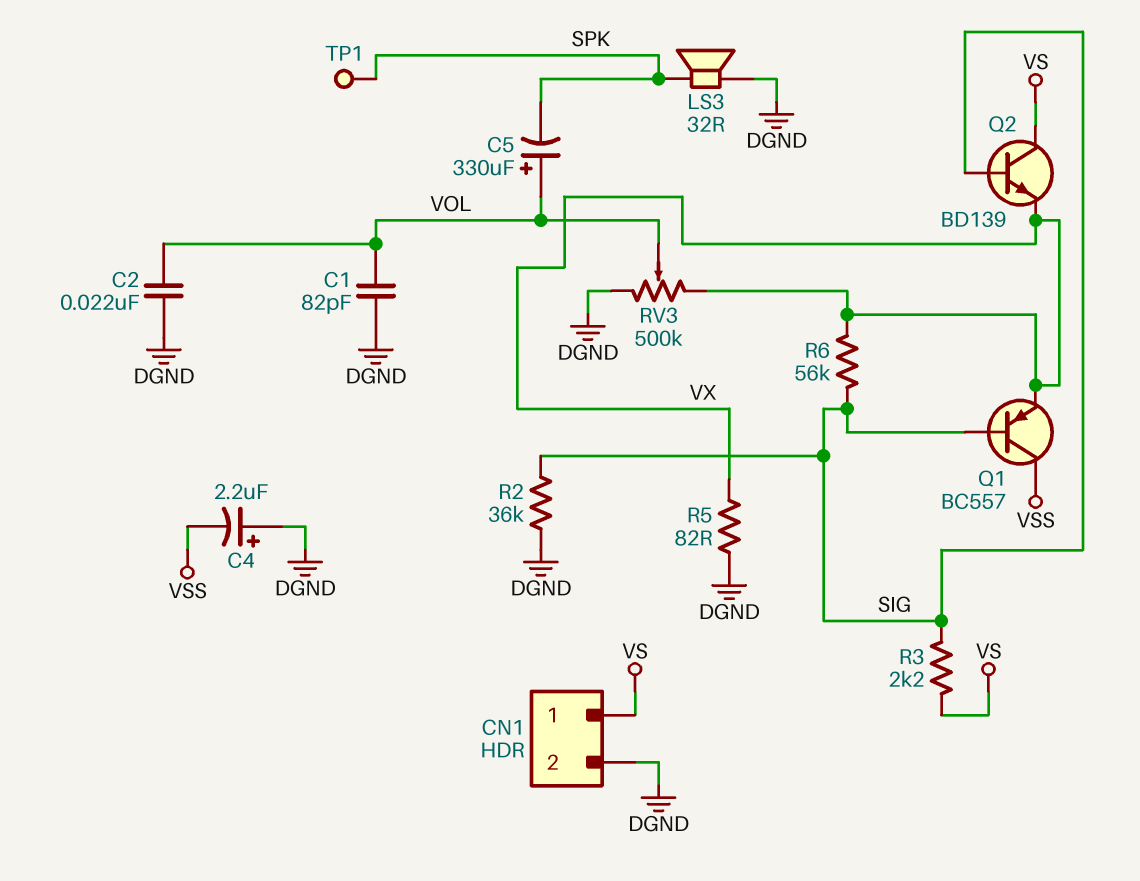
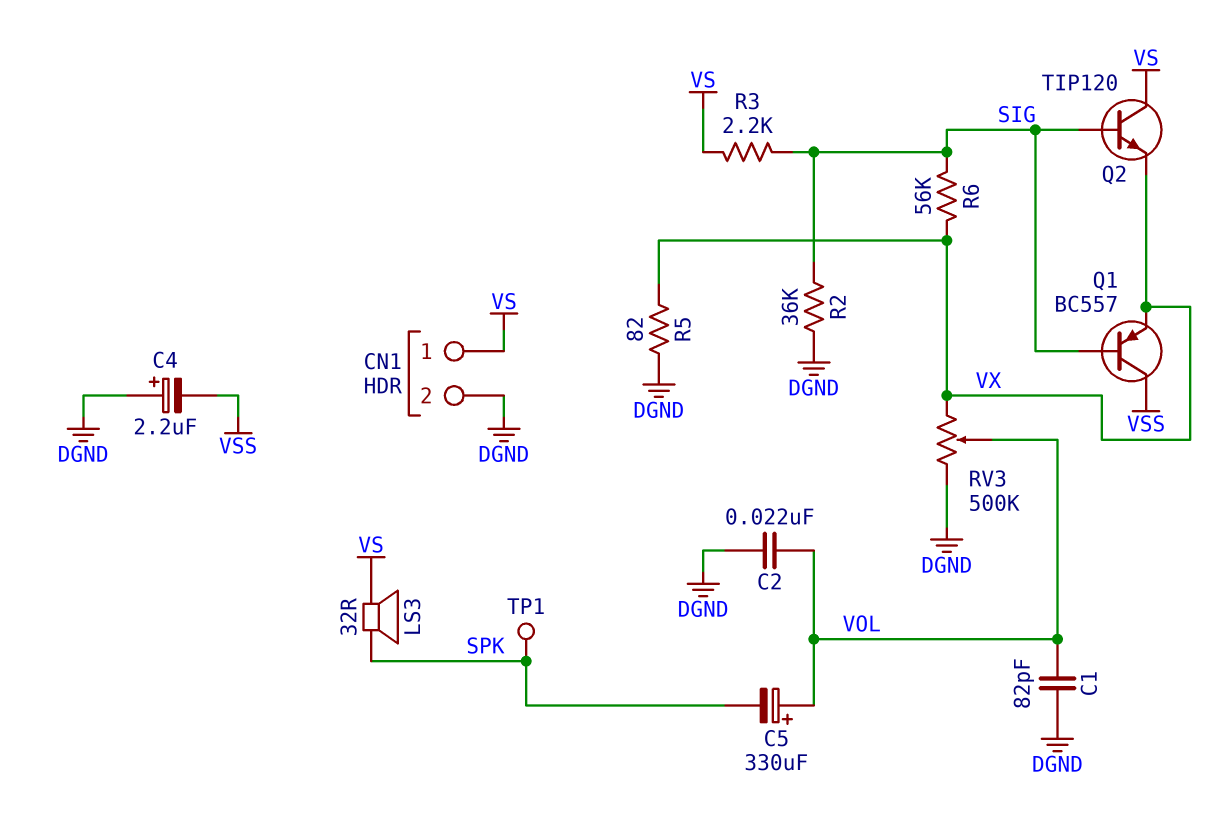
LS3: speaker 32R (DGND, SPK) -> speaker 32R (SPK, VS)
Q2: NPN BD139 (B SIG, C VS, E VX) -> NPN TIP120 (B SIG, C VS, E VX)

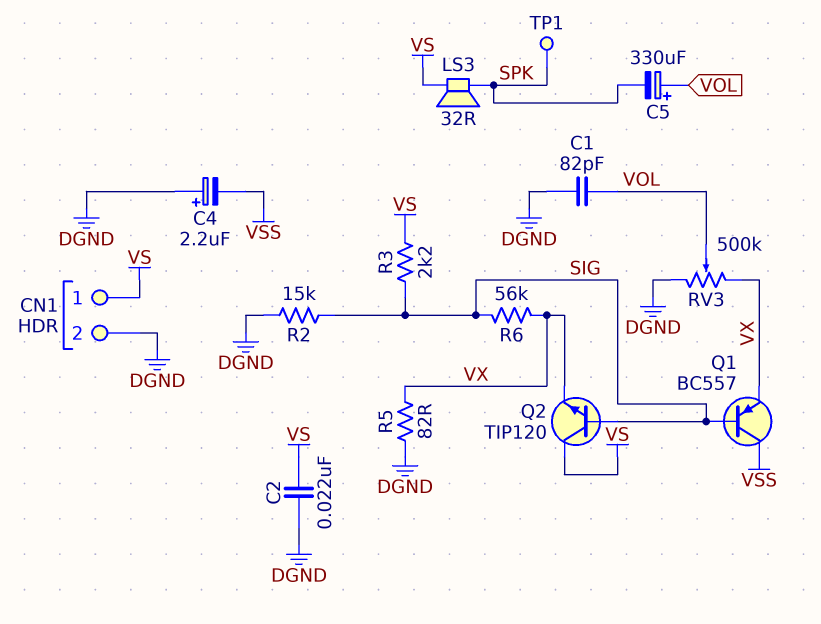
C2: 22nF (DGND, VOL) -> 22nF (DGND, VS)
R2: 36k (DGND, SIG) -> 15k (DGND, SIG)

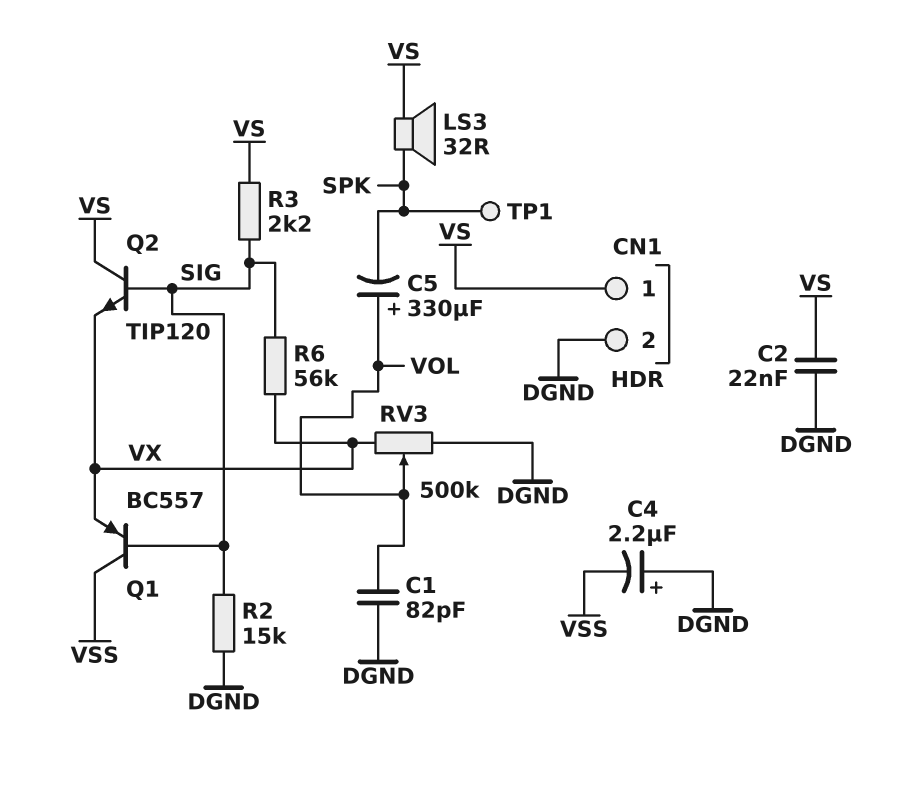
R5: 82 (DGND, VX) -> none

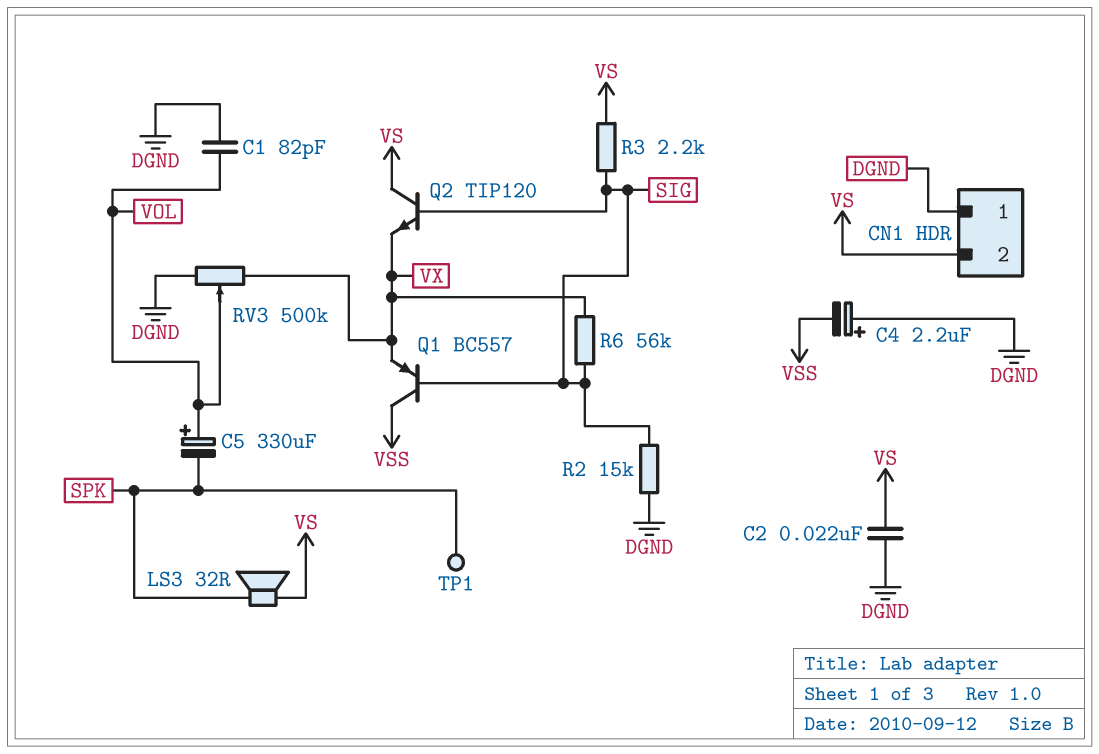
CN1 pin 1: VS -> DGND
CN1 pin 2: DGND -> VS

